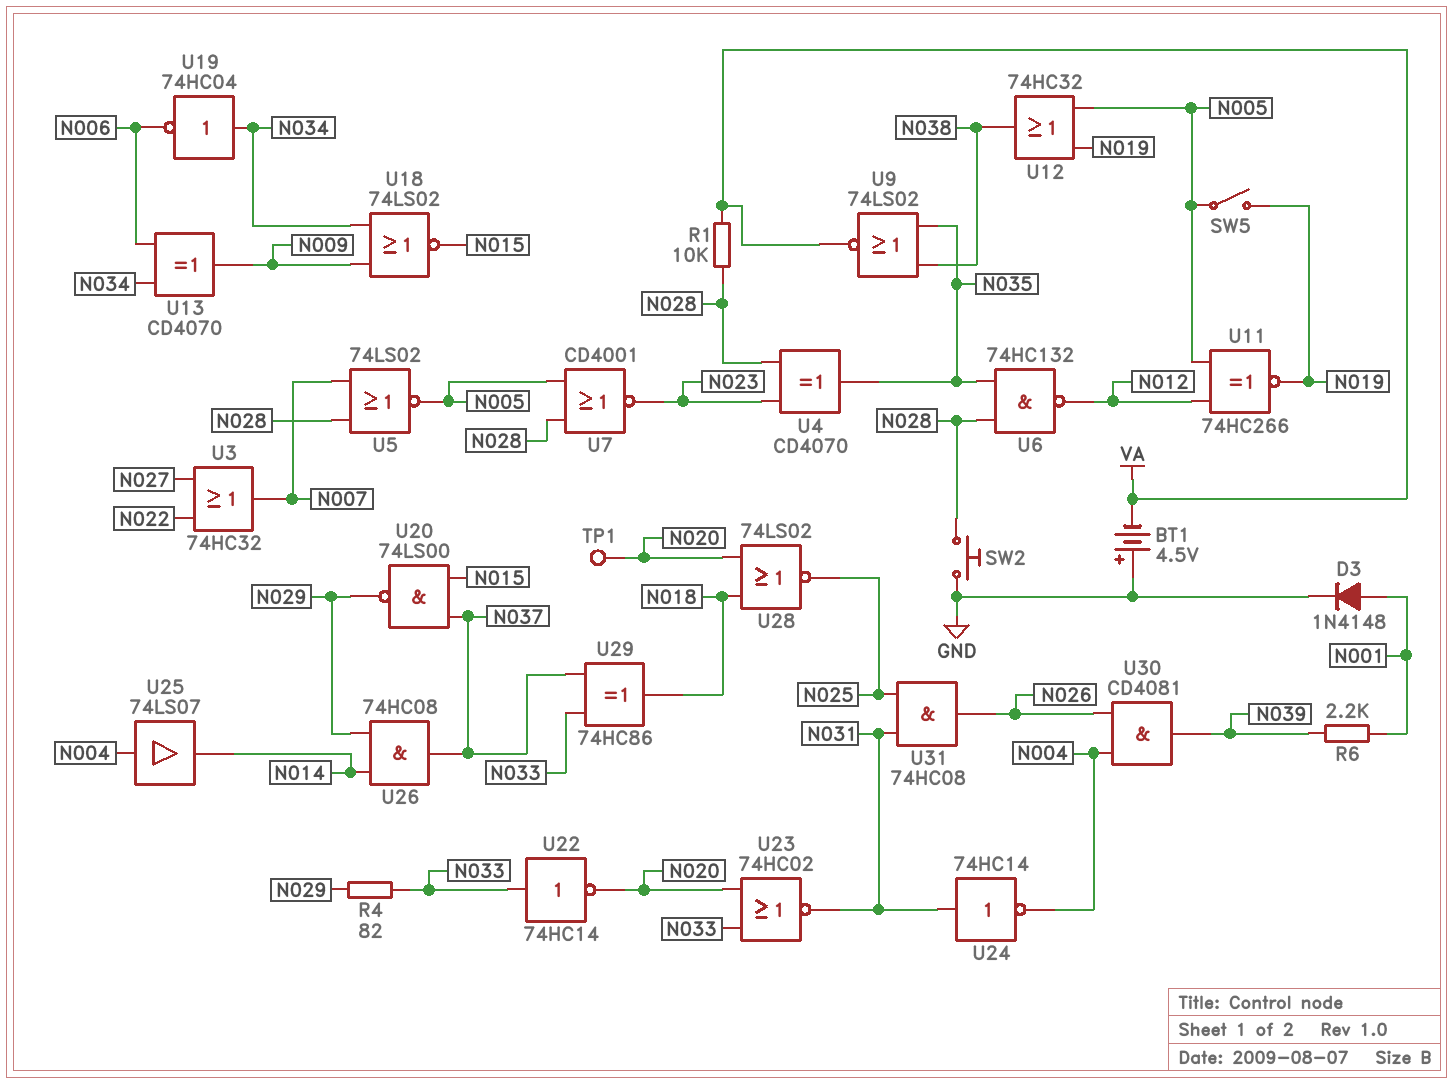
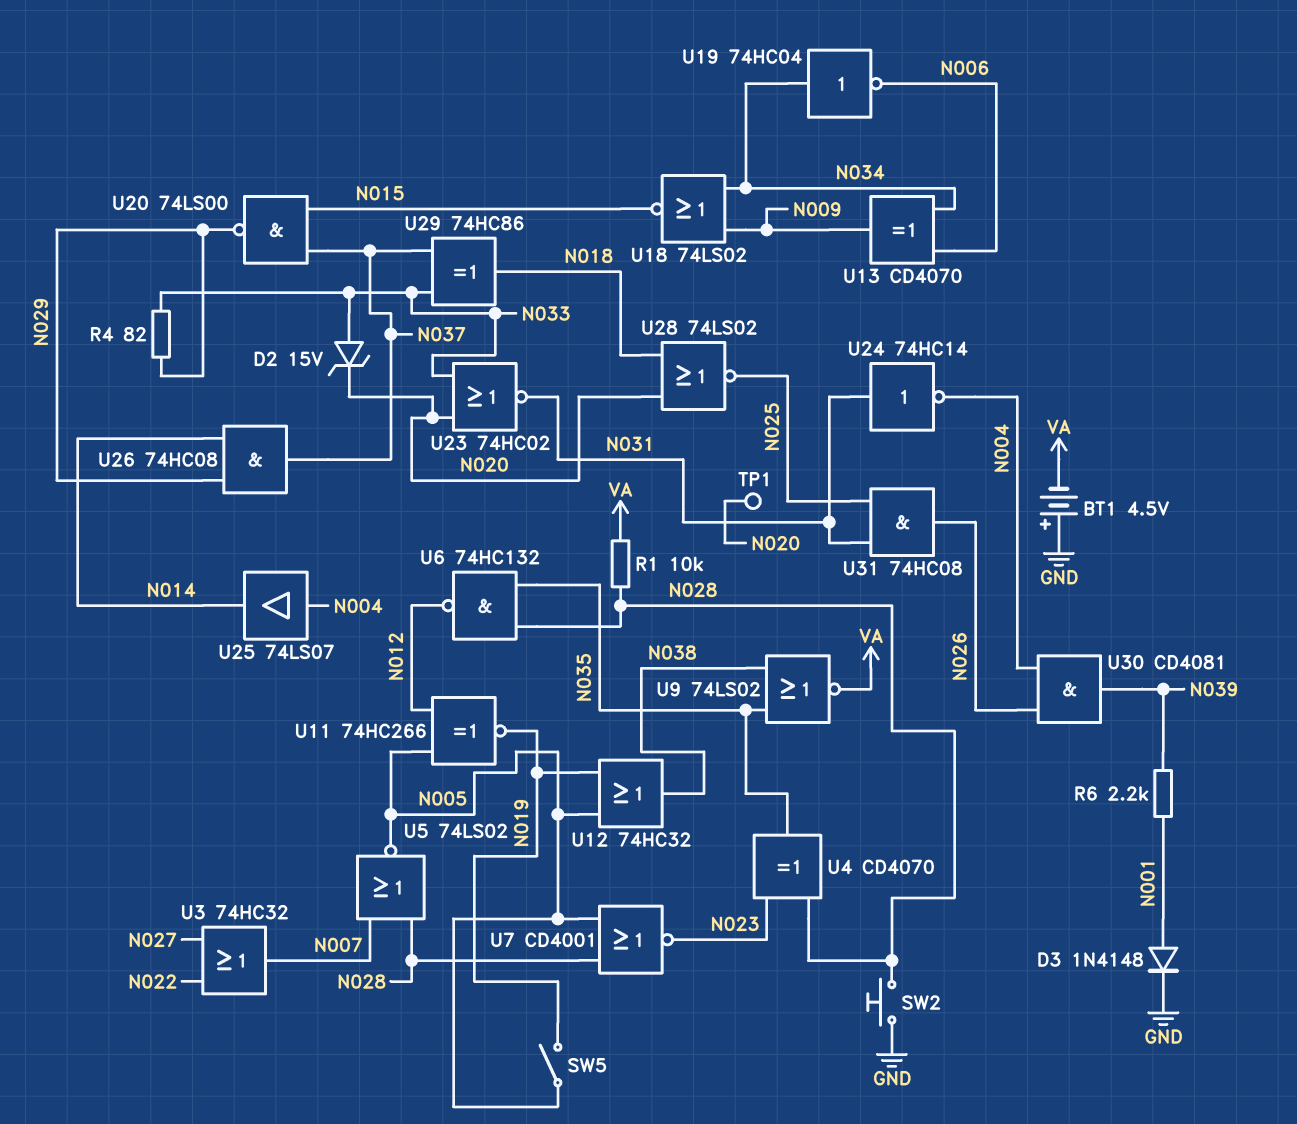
D2: none -> zener 15V (A N033, K N020)
U22: NOT 74HC14 (in N033, out N020) -> none

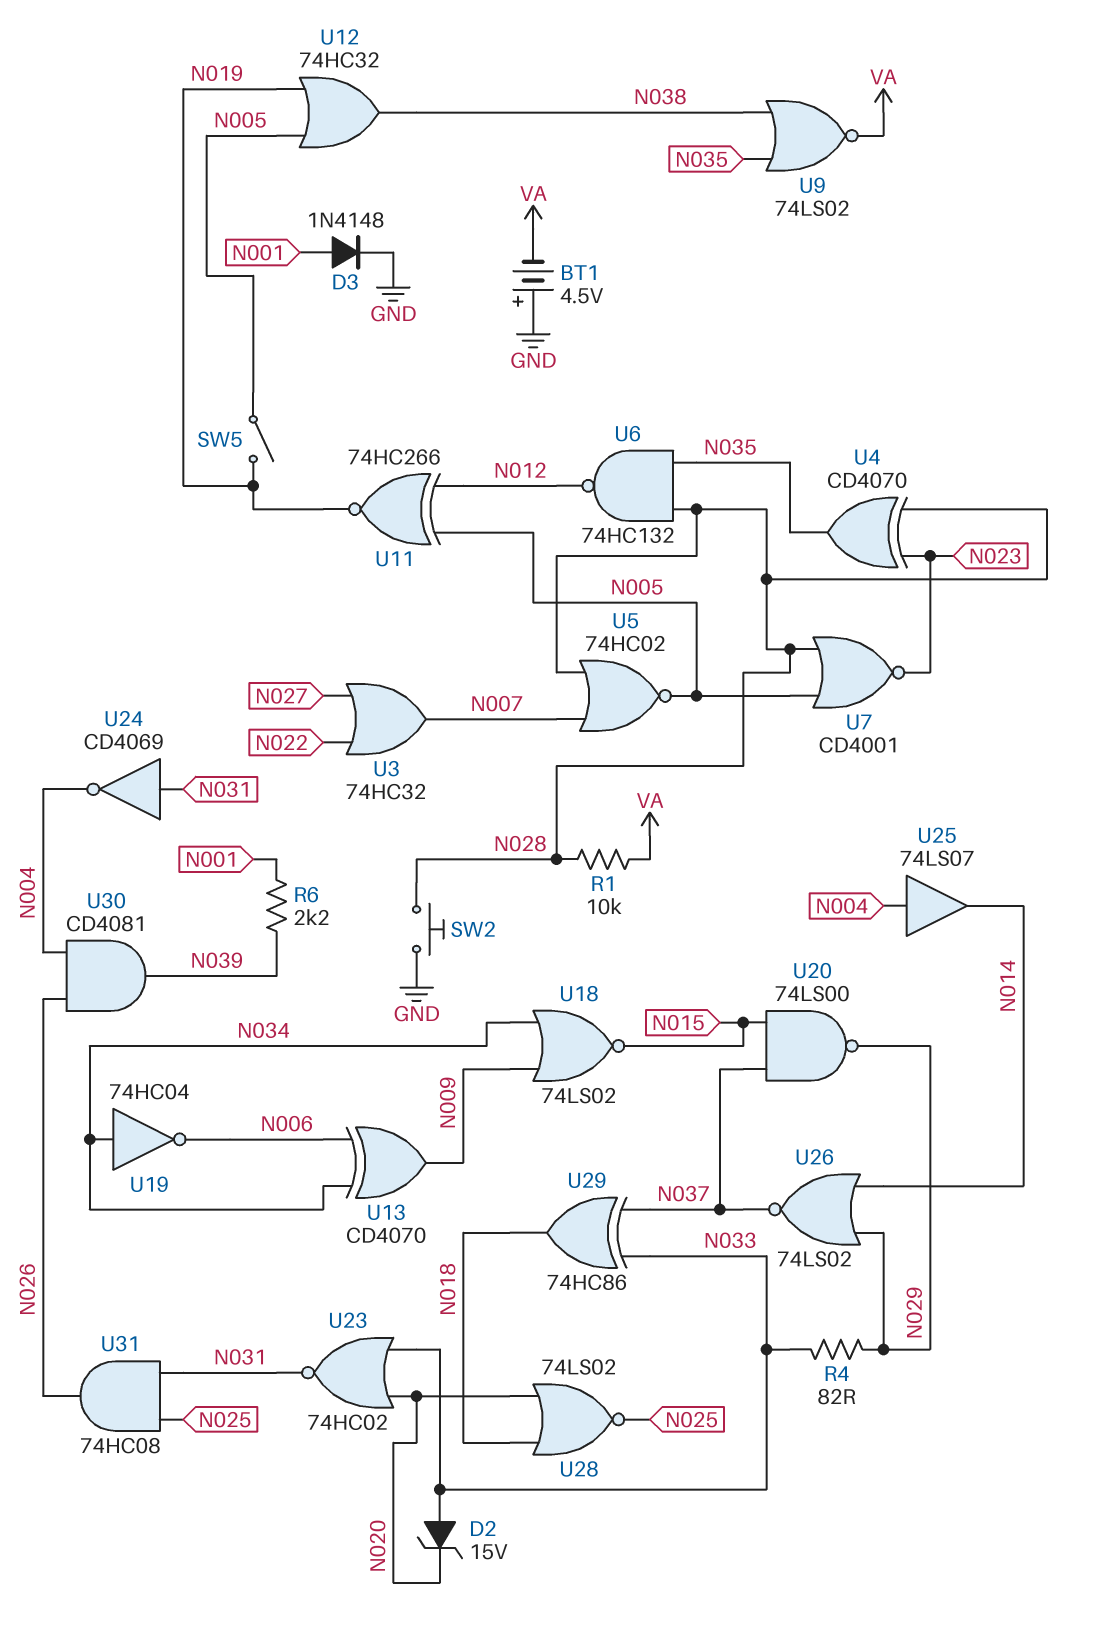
TP1: test point (N020) -> none
U5: NOR 74LS02 (in N007, in N028, out N005) -> NOR 74HC02 (in N007, in N028, out N005)
U24: NOT 74HC14 (in N031, out N004) -> NOT CD4069 (in N031, out N004)
U26: AND 74HC08 (in N014, in N029, out N037) -> NOR 74LS02 (in N014, in N029, out N037)

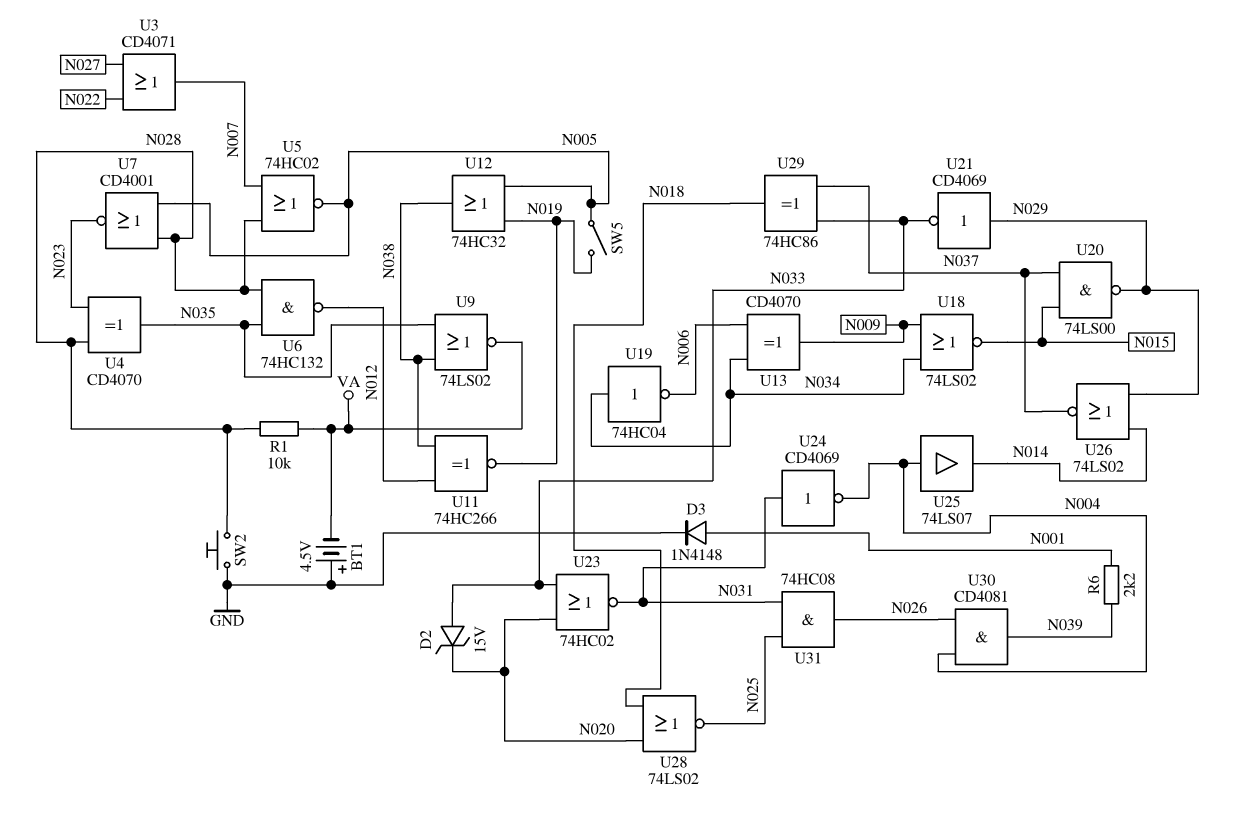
R4: 82 (N029, N033) -> none
U3: OR 74HC32 (in N022, in N027, out N007) -> OR CD4071 (in N022, in N027, out N007)
U11: XNOR 74HC266 (in N005, in N012, out N019) -> XNOR 74HC266 (in N012, in N038, out N019)
U21: none -> NOT CD4069 (in N029, out N033)

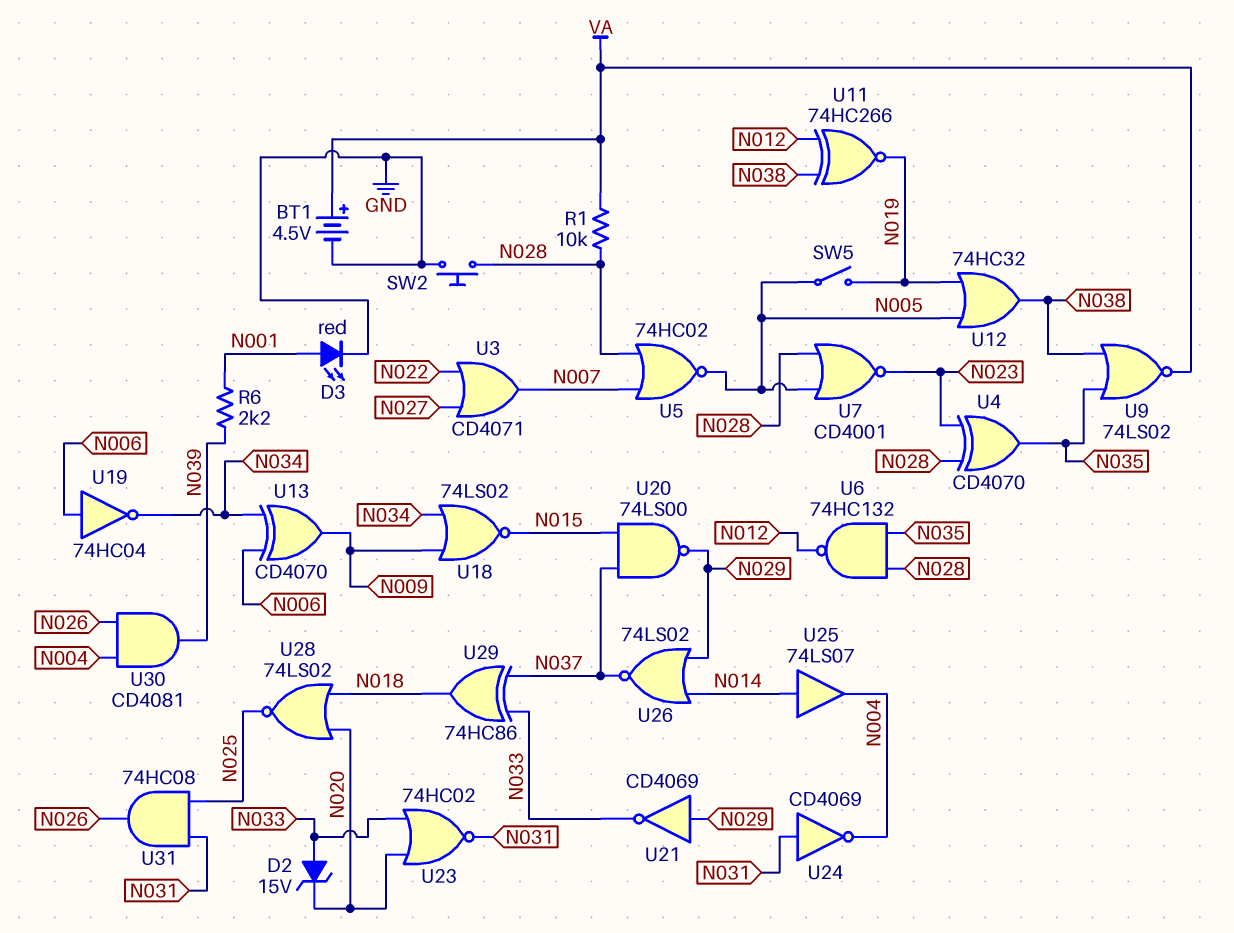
BT1: 4.5V (plus GND, minus VA) -> 4.5V (plus VA, minus GND)
D3: diode 1N4148 (A N001, K GND) -> LED red (A N001, K GND)
U19: NOT 74HC04 (in N034, out N006) -> NOT 74HC04 (in N006, out N034)
U25: buffer 74LS07 (in N004, out N014) -> buffer 74LS07 (in N014, out N004)

